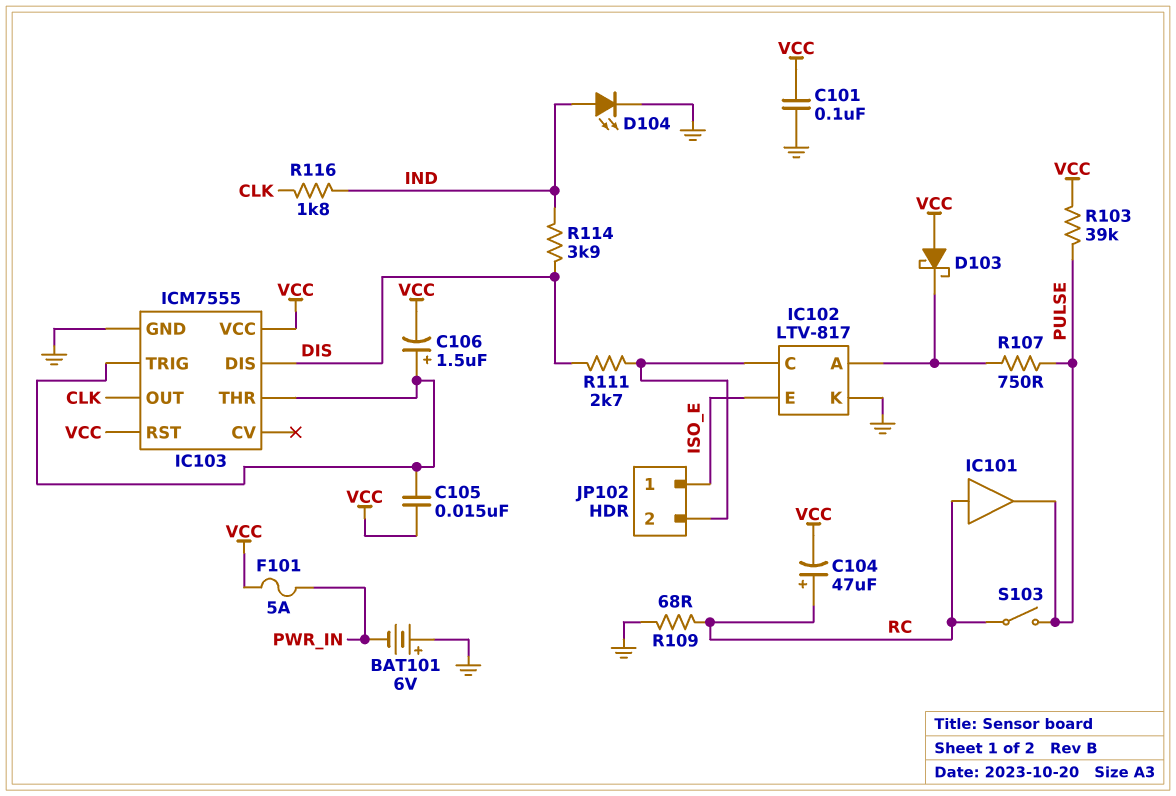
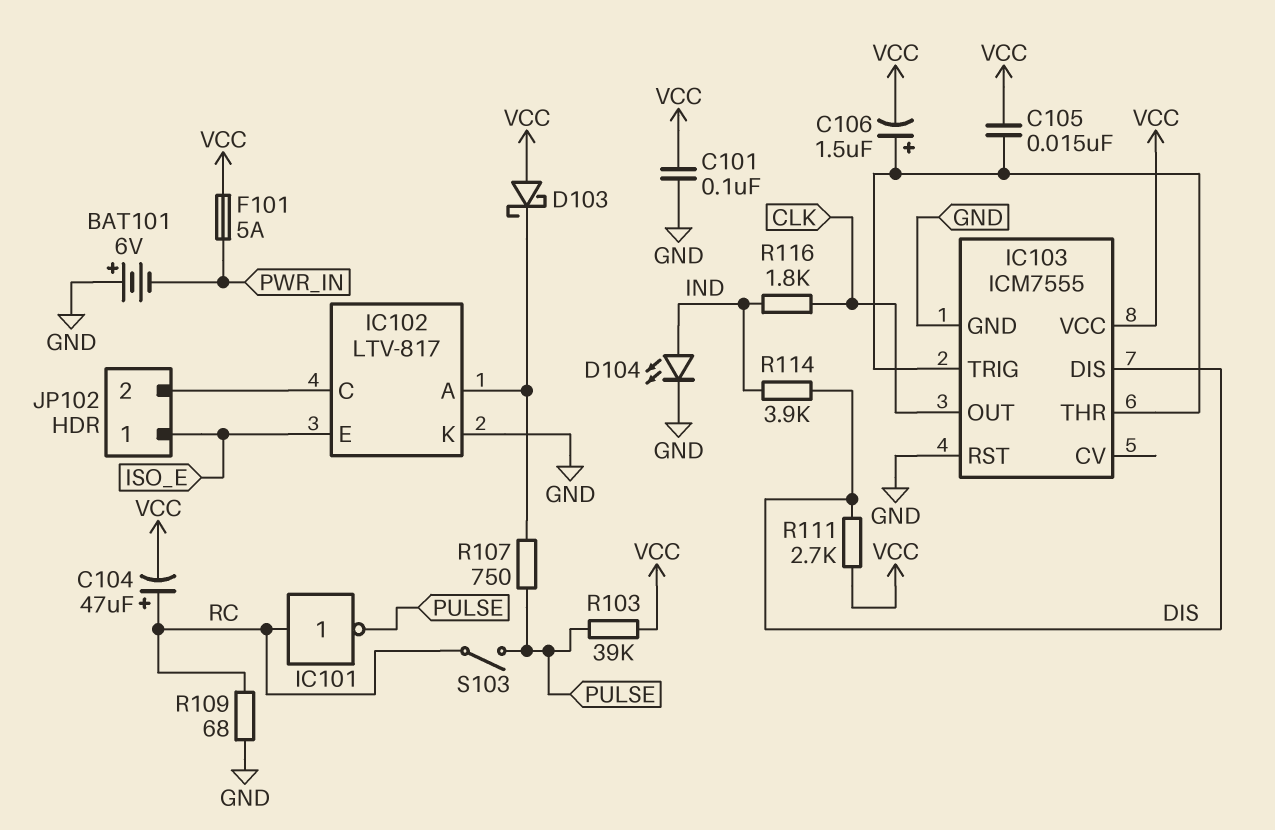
IC101: buffer (in RC, out PULSE) -> NOT (in RC, out PULSE)
IC103 pin RST: VCC -> GND
R111: 2.7k (DIS, IC102/C) -> 2.7k (DIS, VCC)

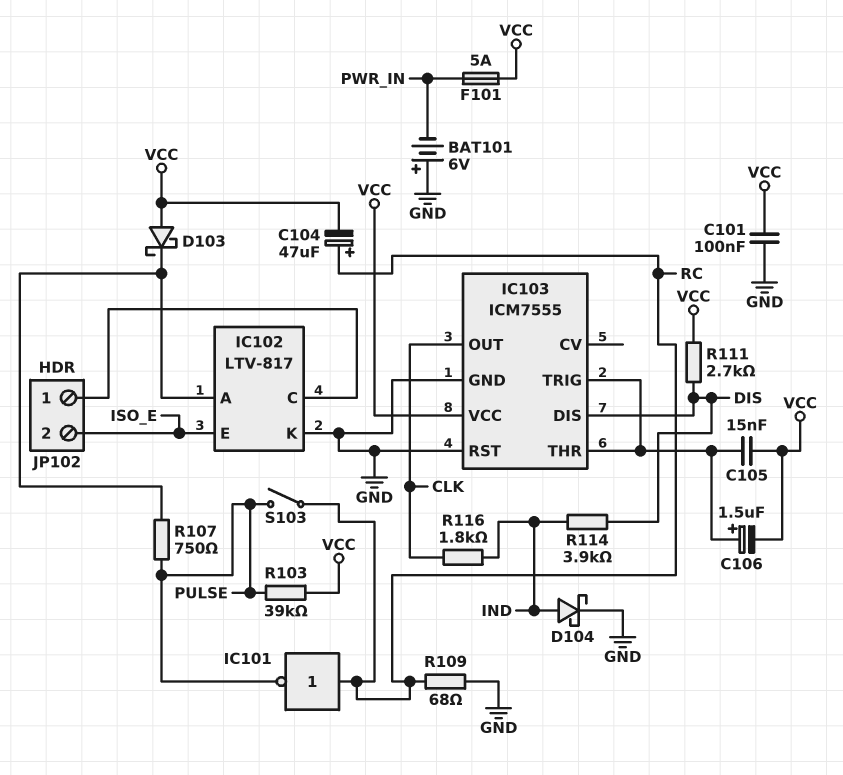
D104: LED (A IND, K GND) -> schottky (A IND, K GND)
JP102 pin 1: ISO_E -> IC102/C
JP102 pin 2: IC102/C -> ISO_E

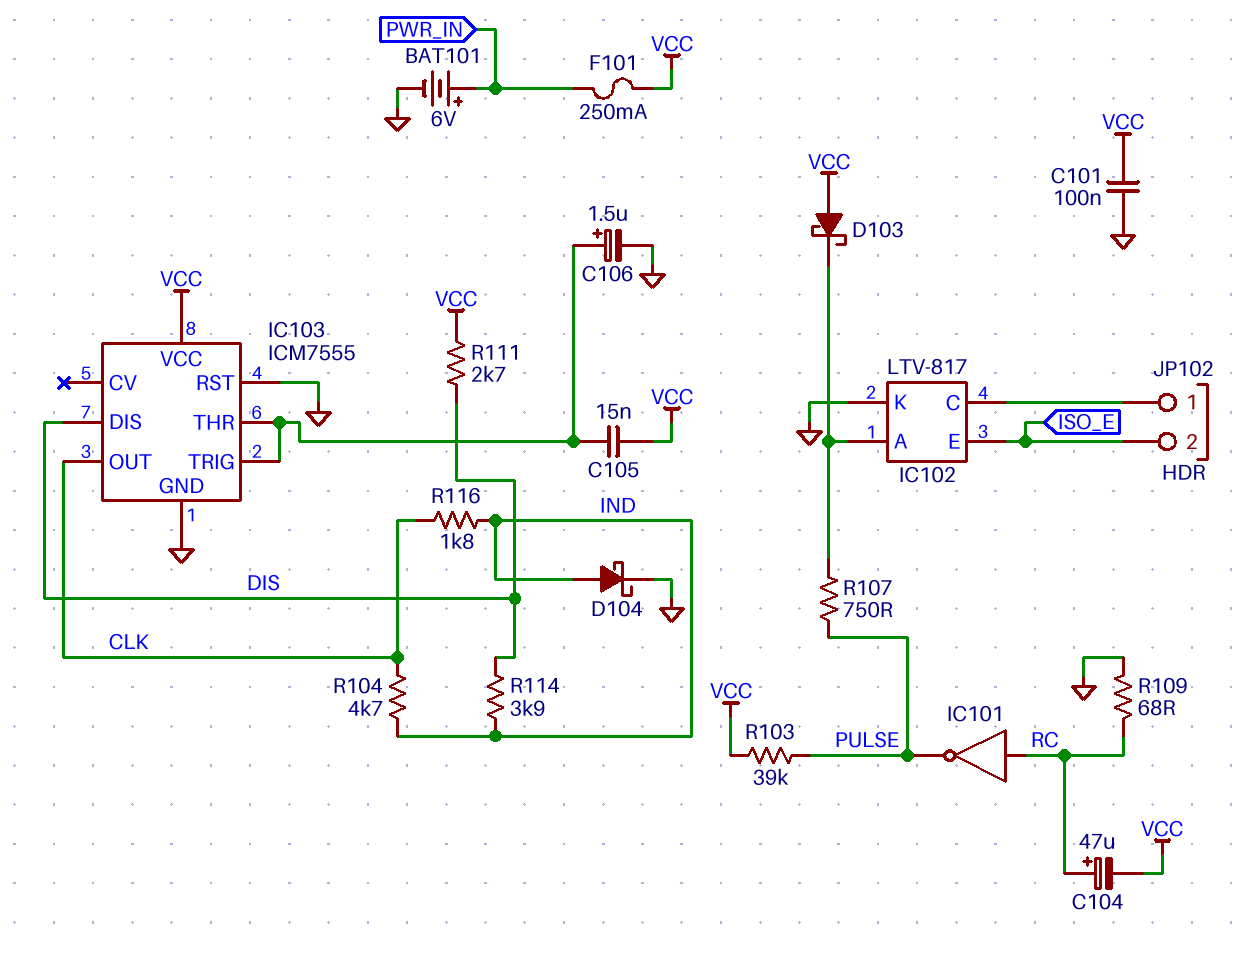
BAT101: 6V (plus GND, minus PWR_IN) -> 6V (plus PWR_IN, minus GND)
C106: 1.5uF (plus IC103/THR, minus VCC) -> 1.5uF (plus IC103/THR, minus GND)
F101: 5A (PWR_IN, VCC) -> 250mA (PWR_IN, VCC)
R104: none -> 4.7k (CLK, IND)
S103: switch (PULSE, RC) -> none

